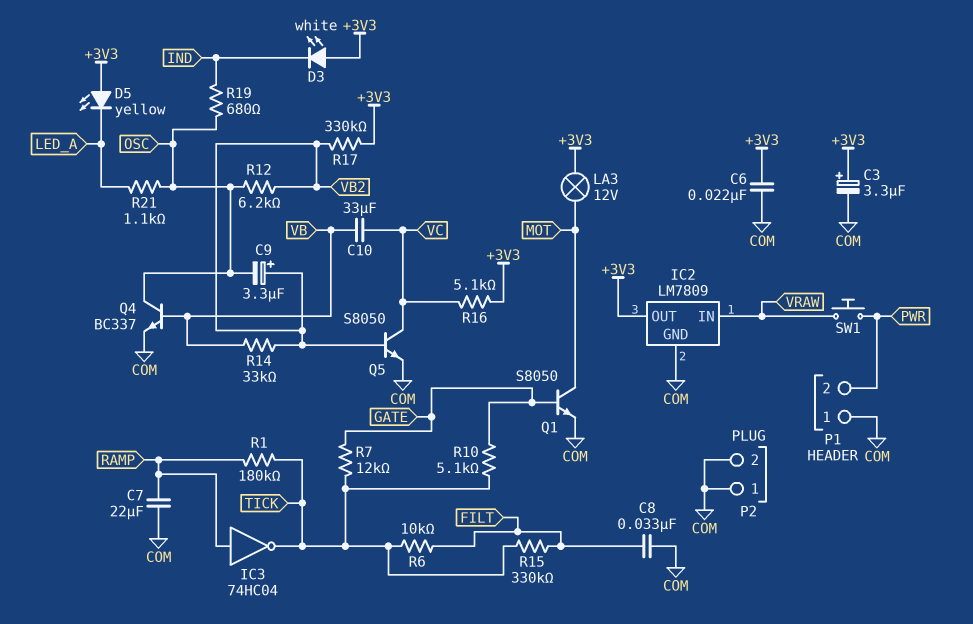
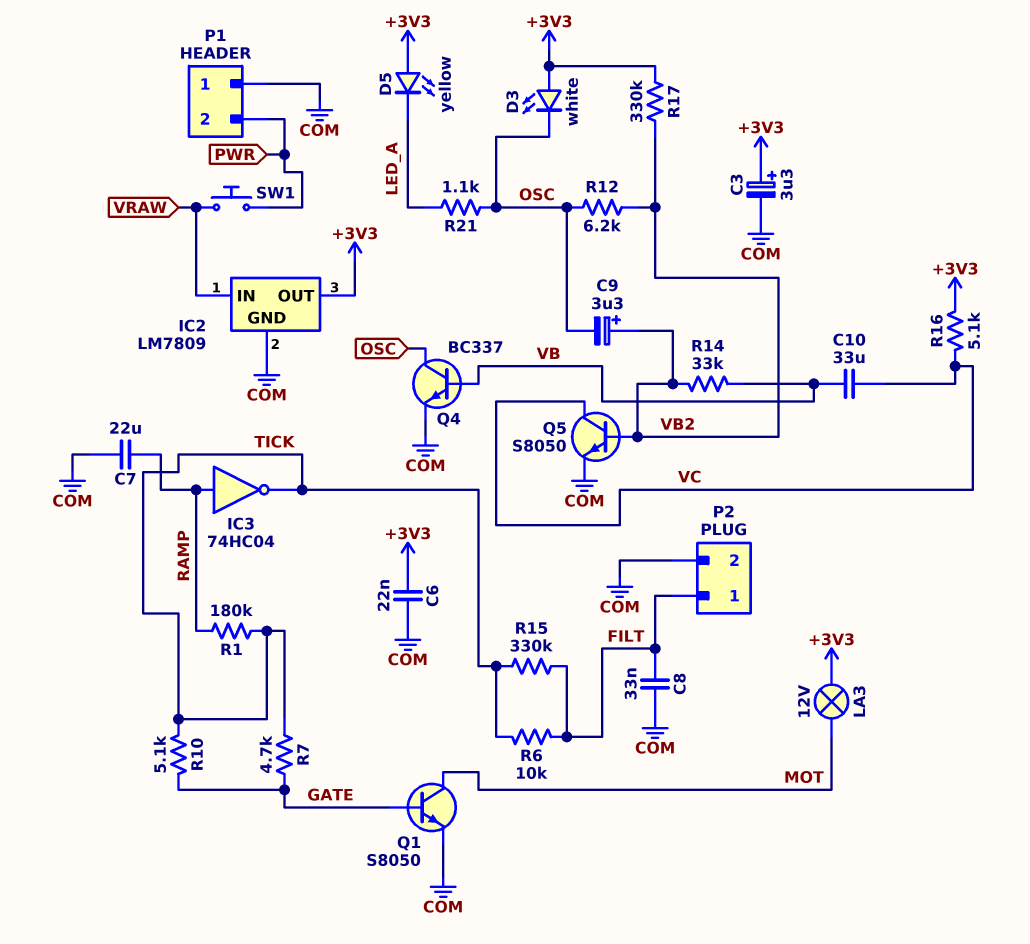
D3: LED white (A +3V3, K IND) -> LED white (A +3V3, K OSC)
P2 pin 1: COM -> FILT
R7: 12k (GATE, TICK) -> 4.7k (GATE, TICK)
R19: 680 (IND, OSC) -> none

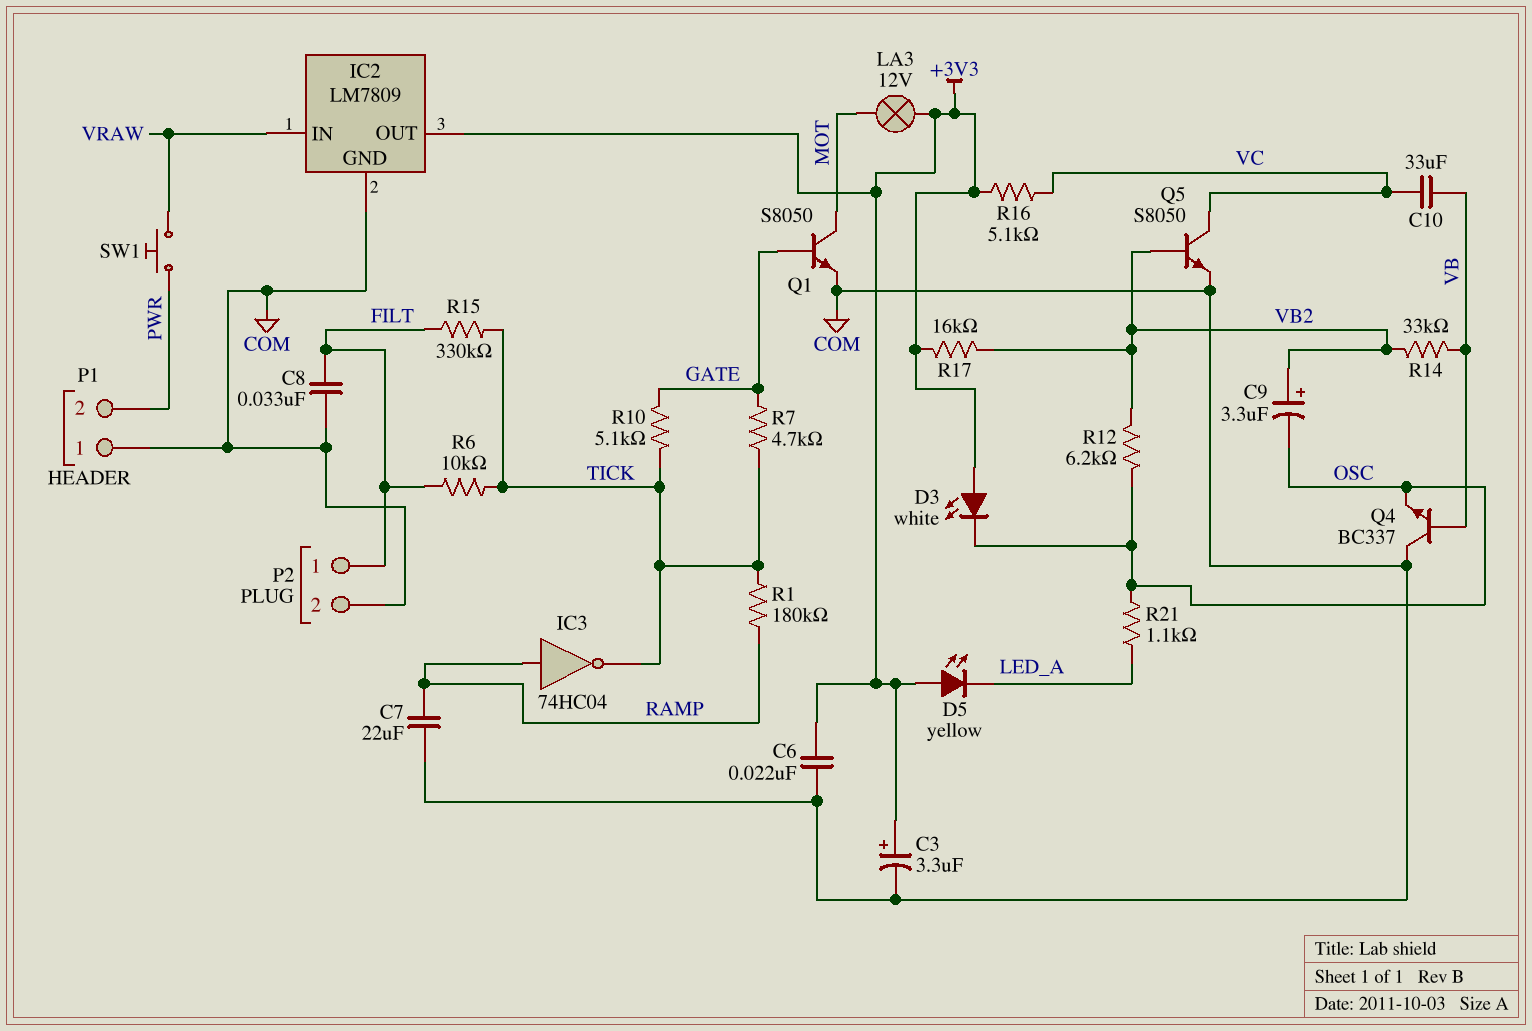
Q4: NPN BC337 (B VB, C OSC, E COM) -> NPN BC337 (B VB, C COM, E OSC)
R17: 330k (+3V3, VB2) -> 16k (+3V3, VB2)

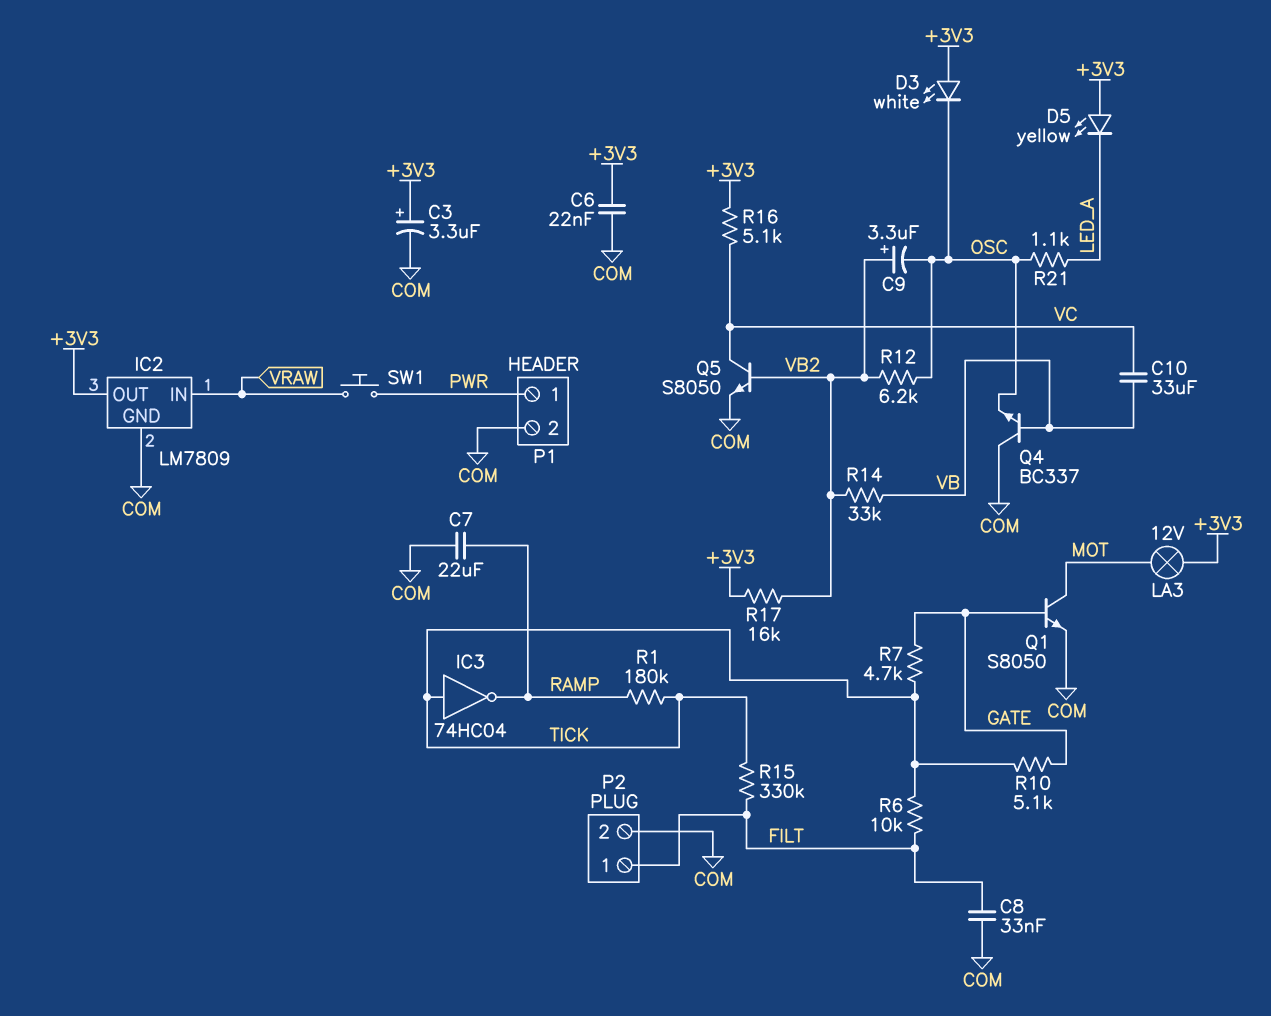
IC3: NOT 74HC04 (in RAMP, out TICK) -> NOT 74HC04 (in TICK, out RAMP)
P1 pin 1: COM -> PWR
P1 pin 2: PWR -> COM

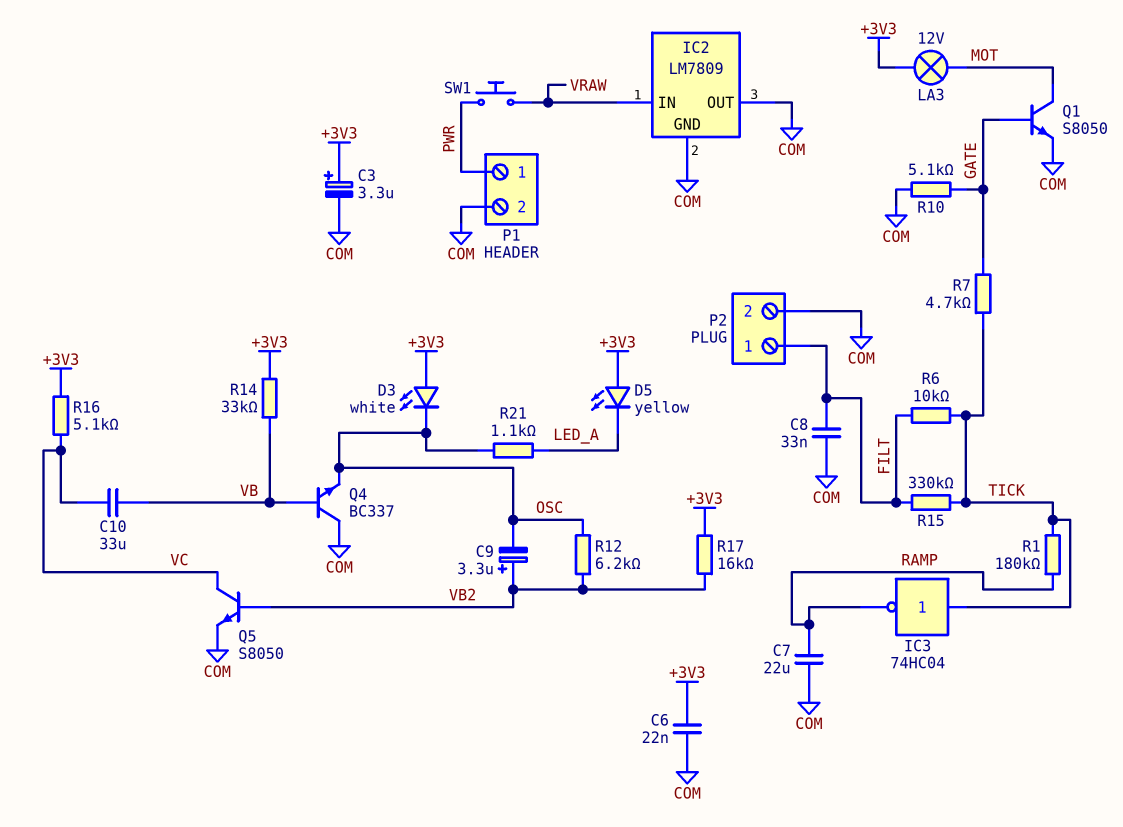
IC2 pin OUT: +3V3 -> COM
R10: 5.1k (GATE, TICK) -> 5.1k (COM, GATE)
R14: 33k (VB, VB2) -> 33k (+3V3, VB)

